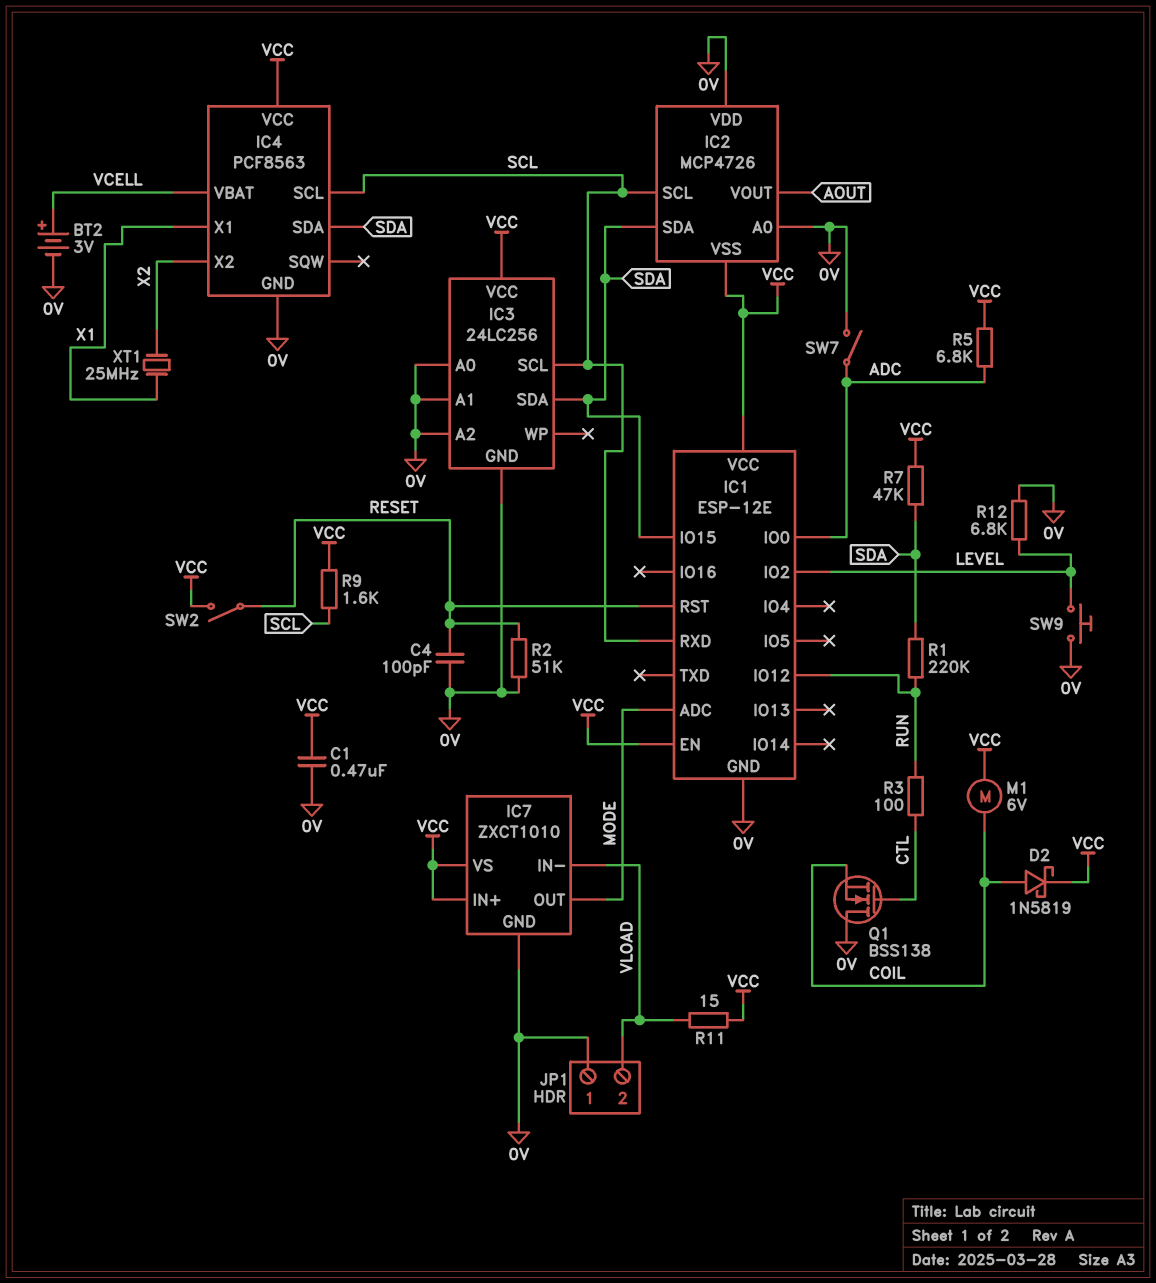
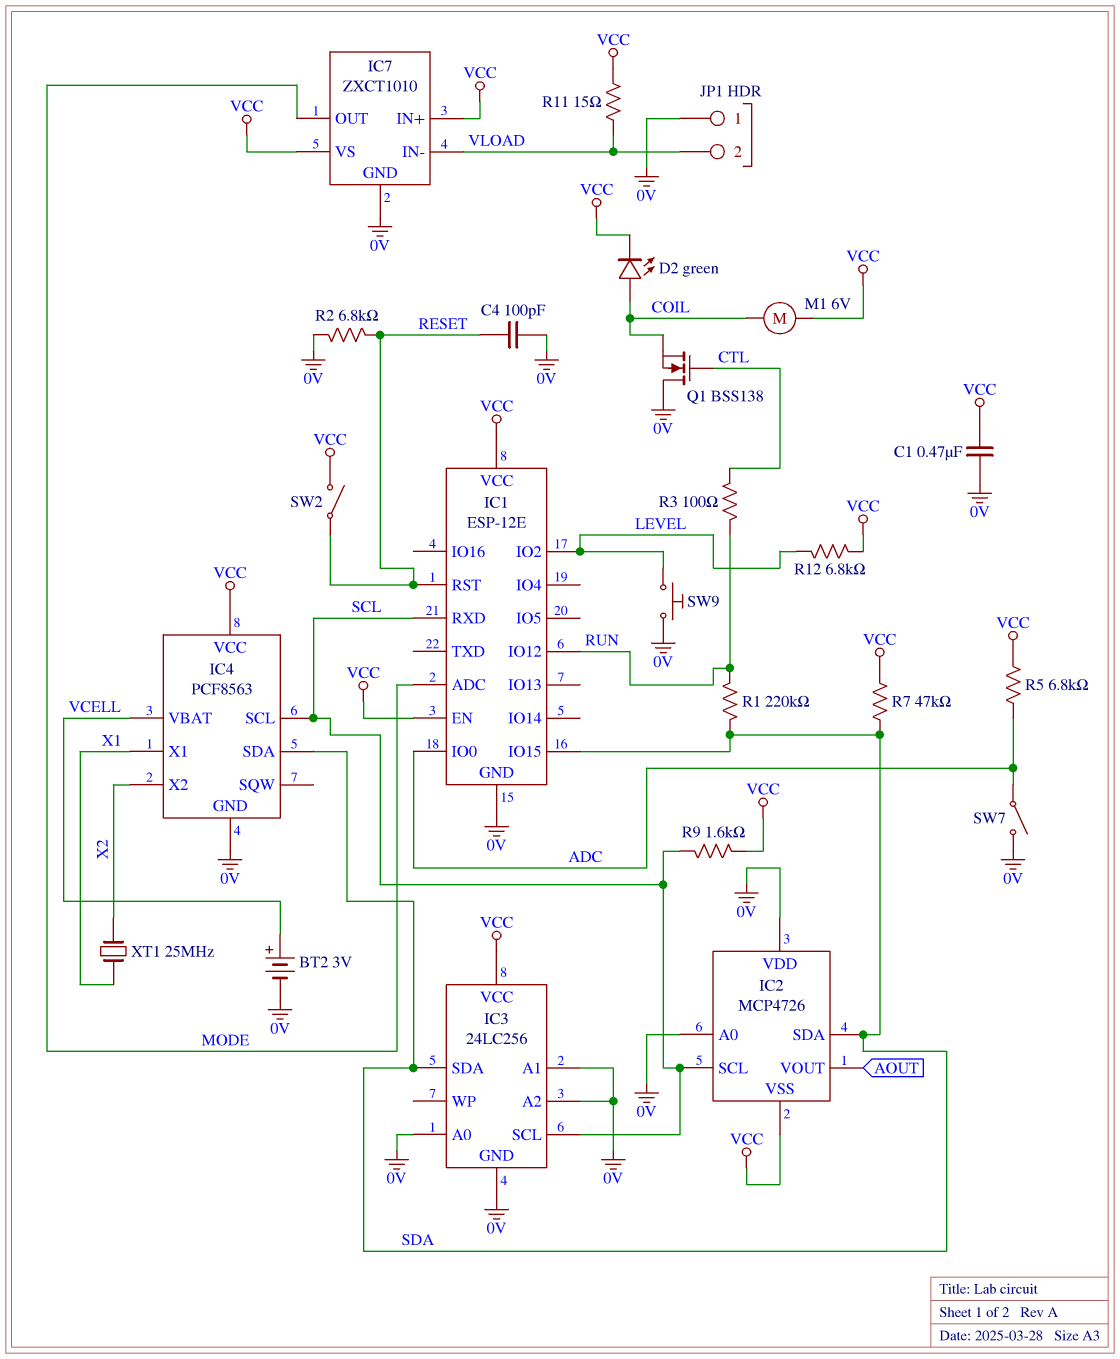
D2: schottky 1N5819 (A COIL, K VCC) -> LED green (A COIL, K VCC)
R2: 51k (0V, RESET) -> 6.8k (0V, RESET)
R12: 6.8k (0V, LEVEL) -> 6.8k (LEVEL, VCC)

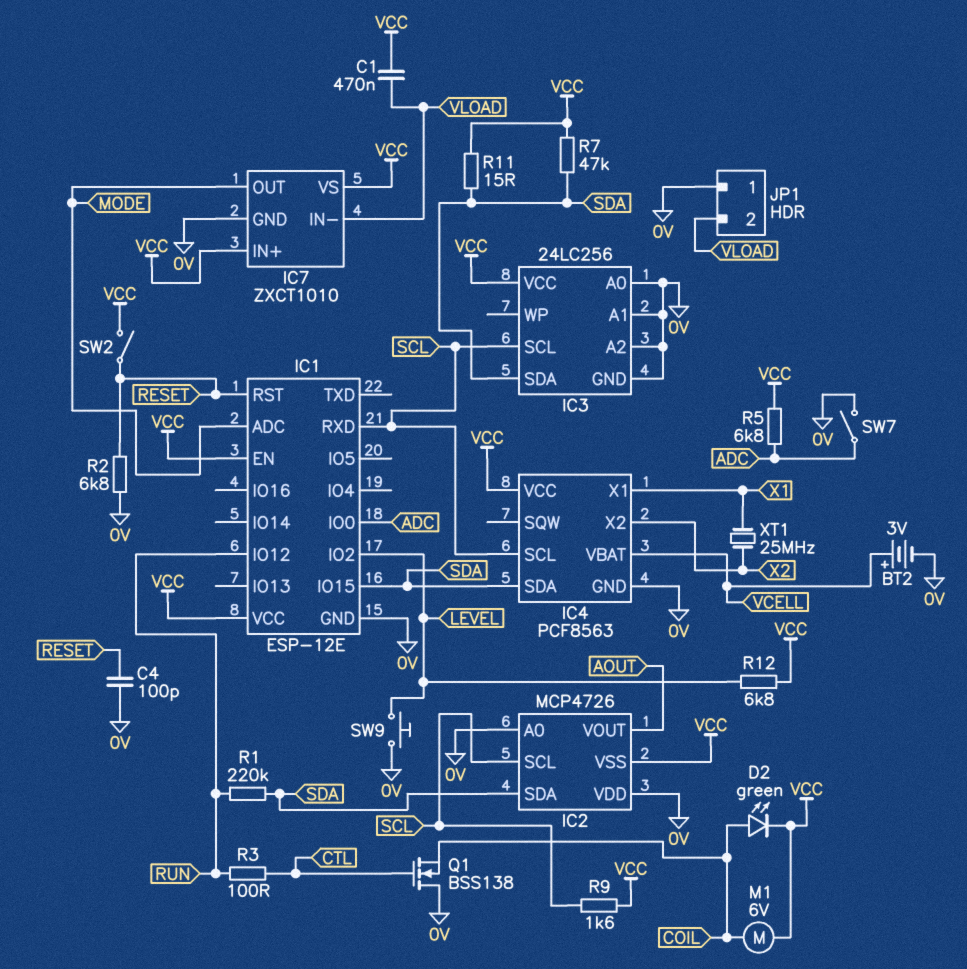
C1: 470nF (0V, VCC) -> 470nF (VCC, VLOAD)
R11: 15 (VCC, VLOAD) -> 15 (SDA, VCC)

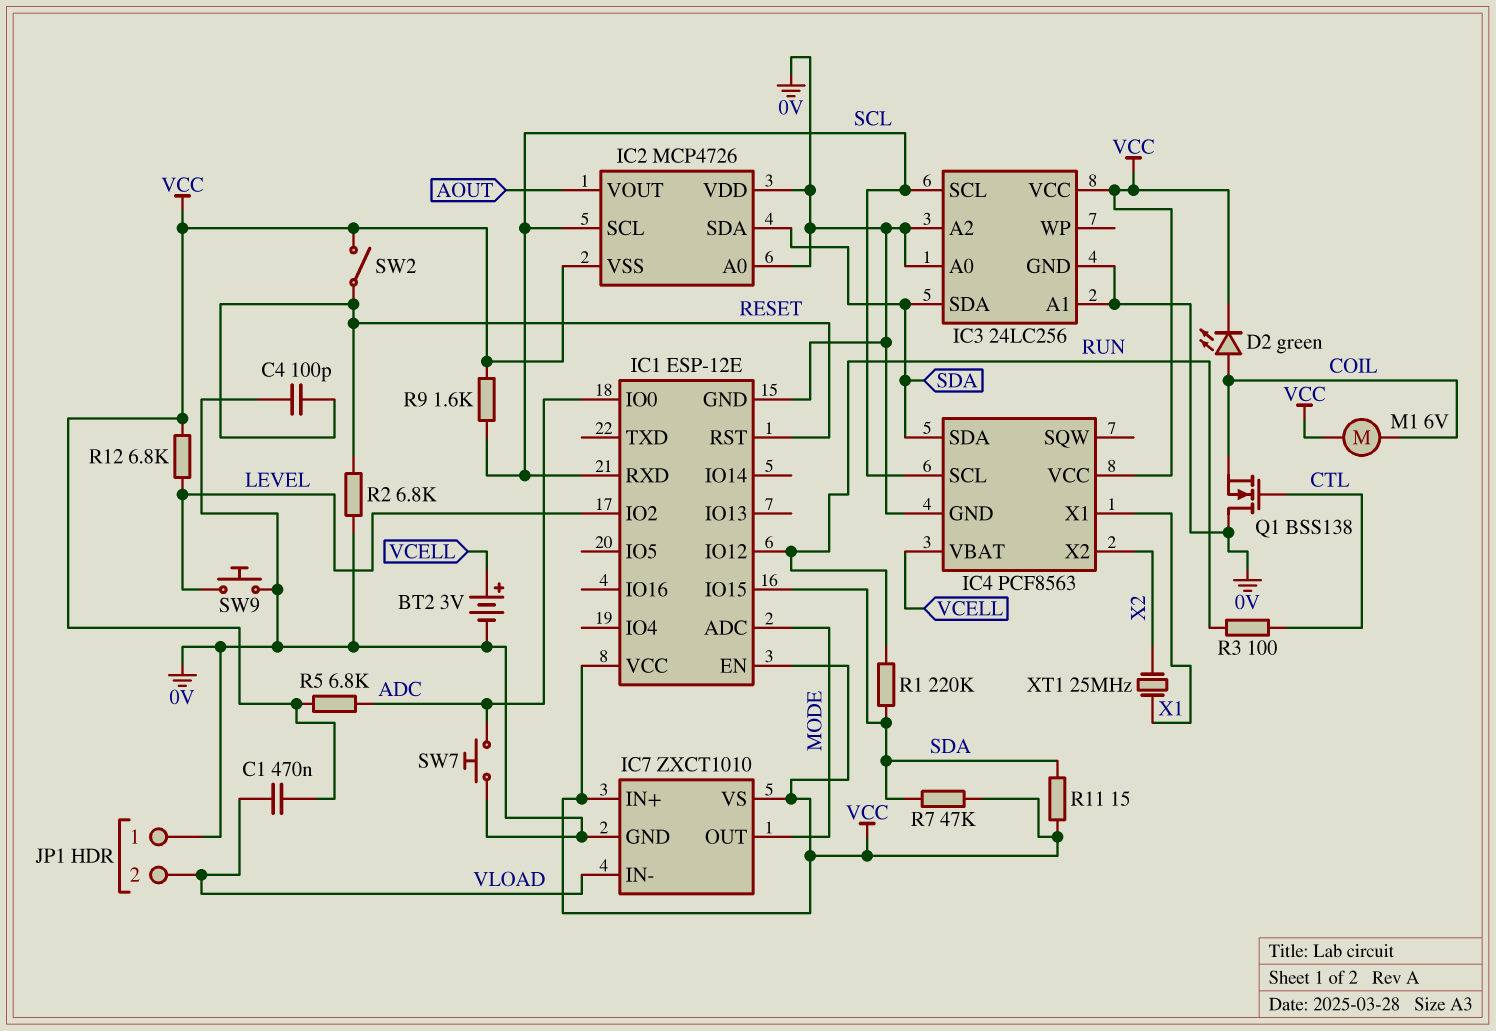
SW7: switch (0V, ADC) -> button (0V, ADC)

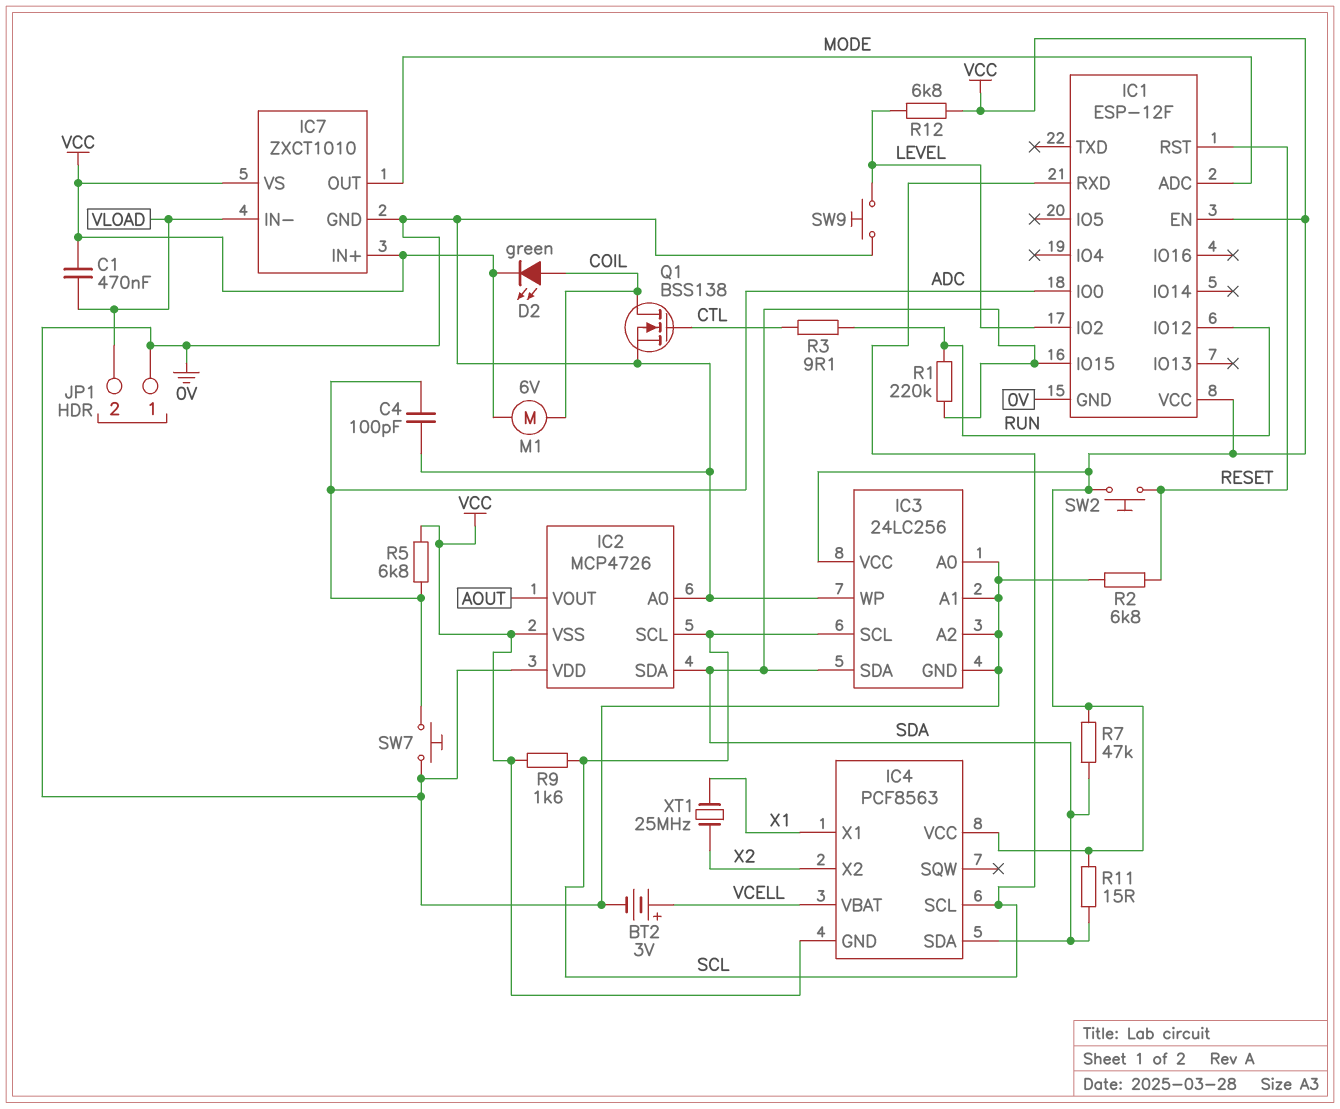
C4: 100pF (0V, RESET) -> 100pF (0V, ADC)
IC1: ESP-12E -> ESP-12F
IC3 pin WP: none -> 0V
IC4 pin GND: 0V -> VCC
Q1: NMOS BSS138 (G CTL, D 0V, S COIL) -> NMOS BSS138 (G CTL, D COIL, S 0V)
R3: 100 (CTL, RUN) -> 9.1 (CTL, RUN)
SW2: switch (RESET, VCC) -> button (RESET, VCC)

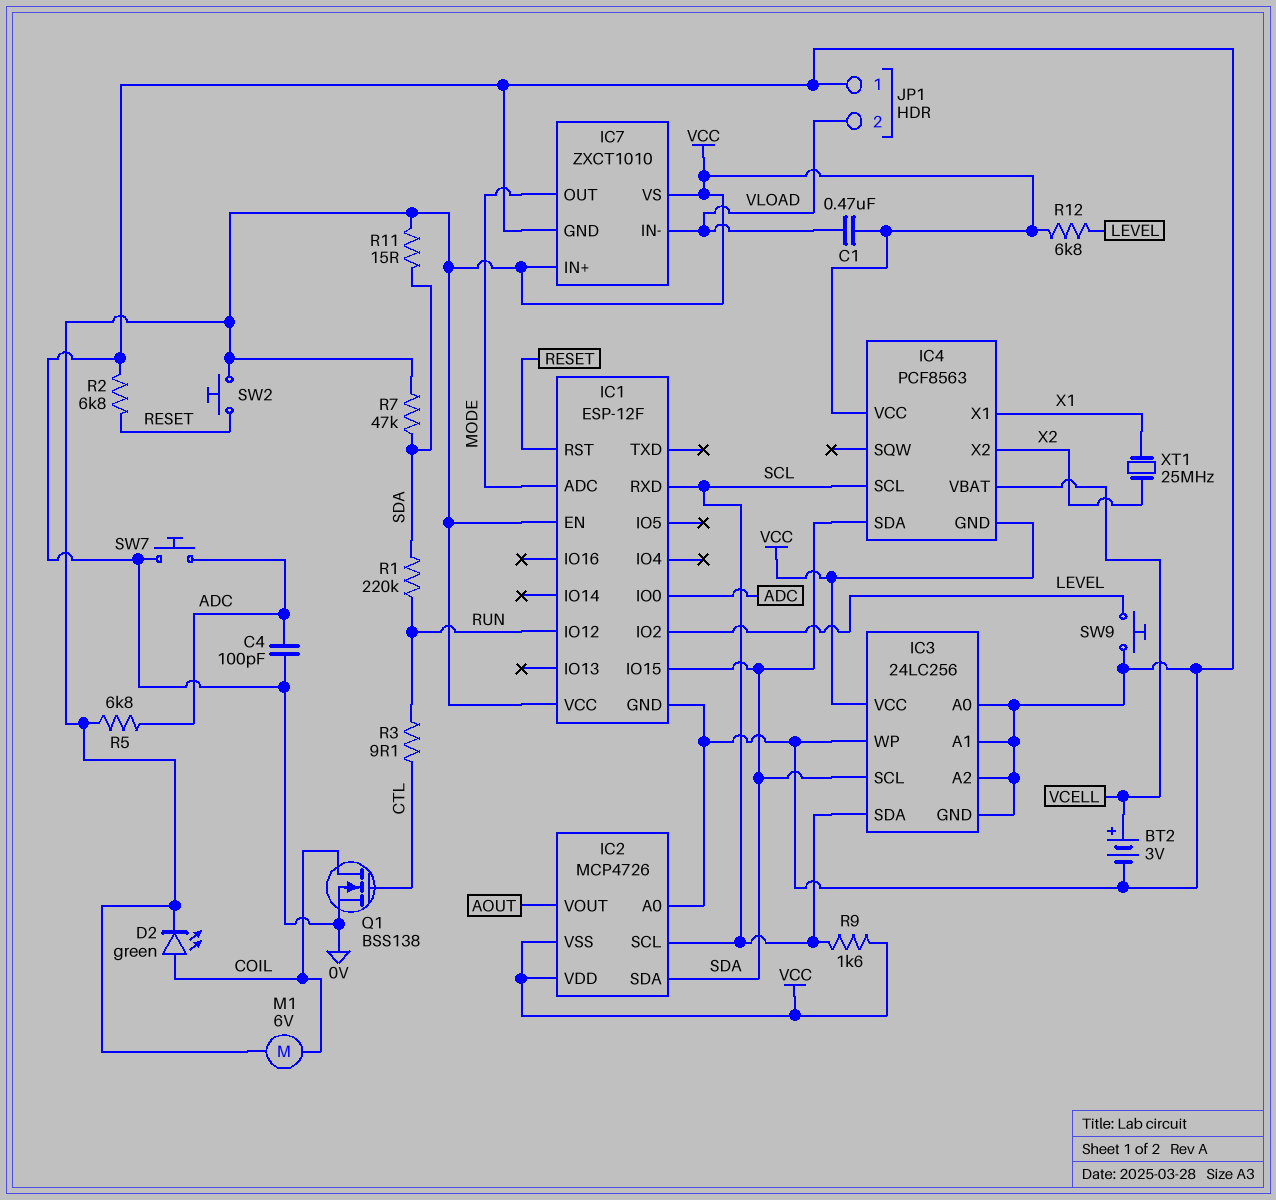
IC2 pin VDD: 0V -> VCC
IC3 pin SCL: SCL -> SDA
IC3 pin SDA: SDA -> SCL

